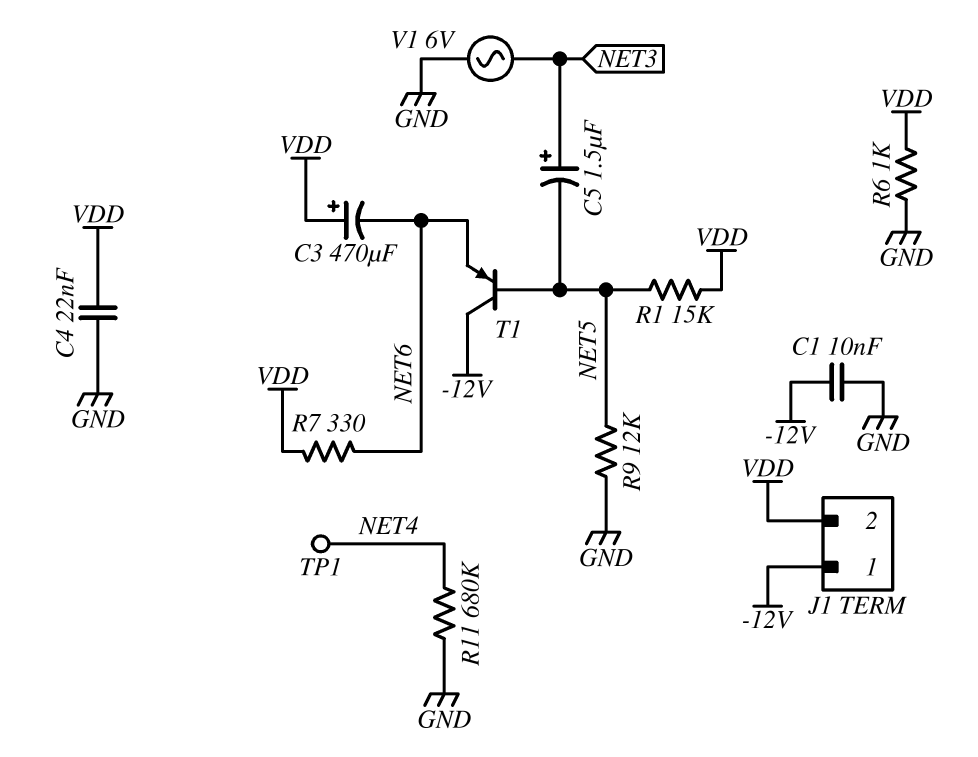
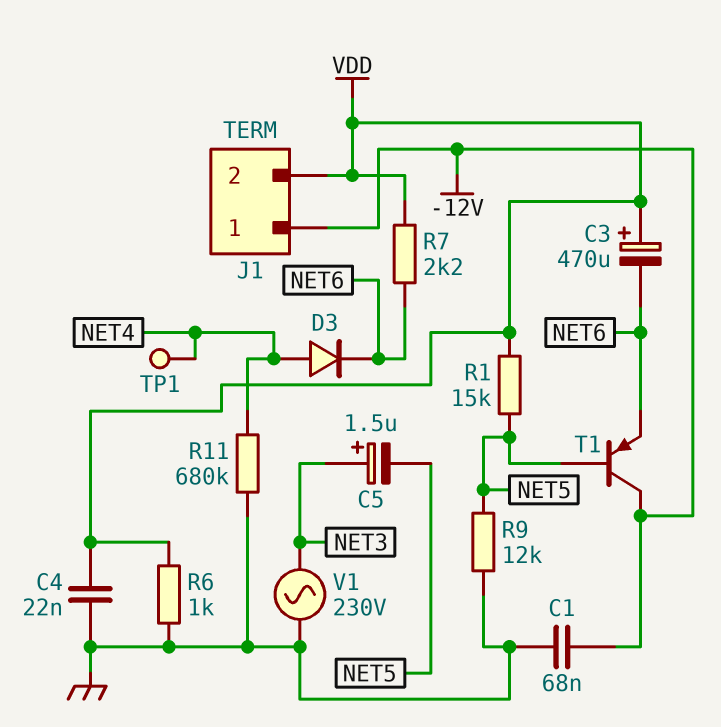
C1: 10nF (-12V, GND) -> 68nF (-12V, GND)
D3: none -> diode (A NET4, K NET6)
R7: 330 (NET6, VDD) -> 2.2k (NET6, VDD)
V1: AC 6V (GND, NET3) -> AC 230V (GND, NET3)

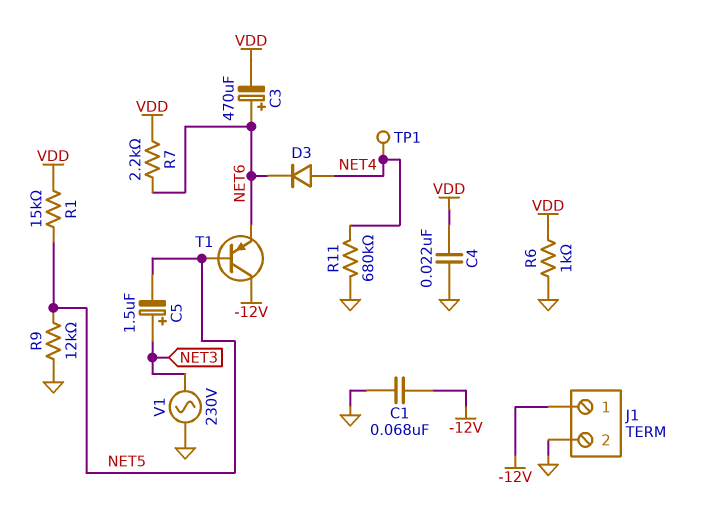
C3: 470uF (plus VDD, minus NET6) -> 470uF (plus NET6, minus VDD)
J1 pin 2: VDD -> GND

